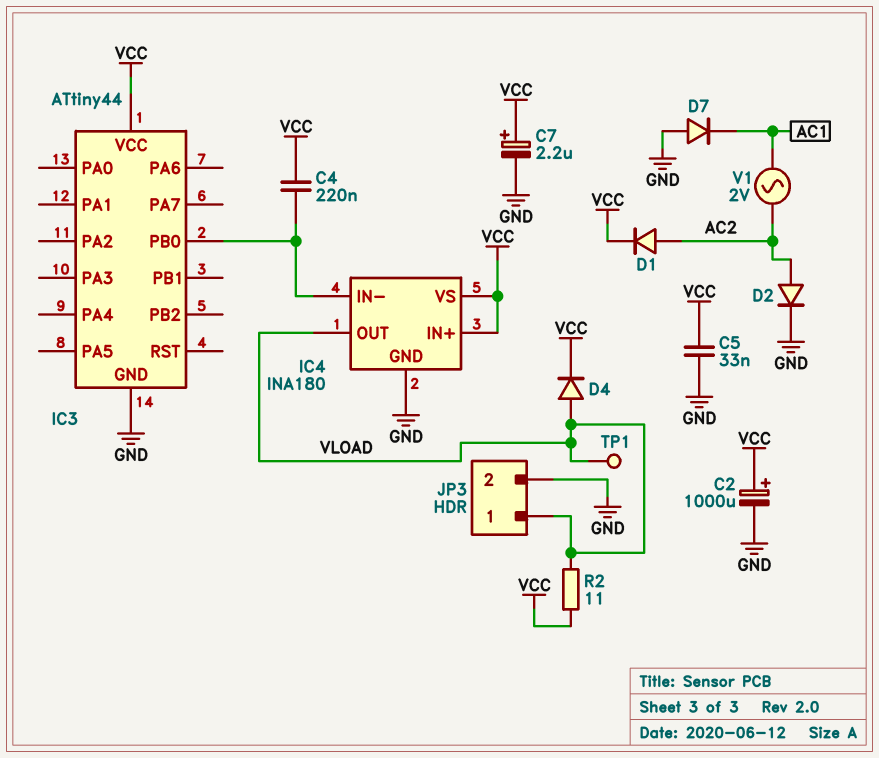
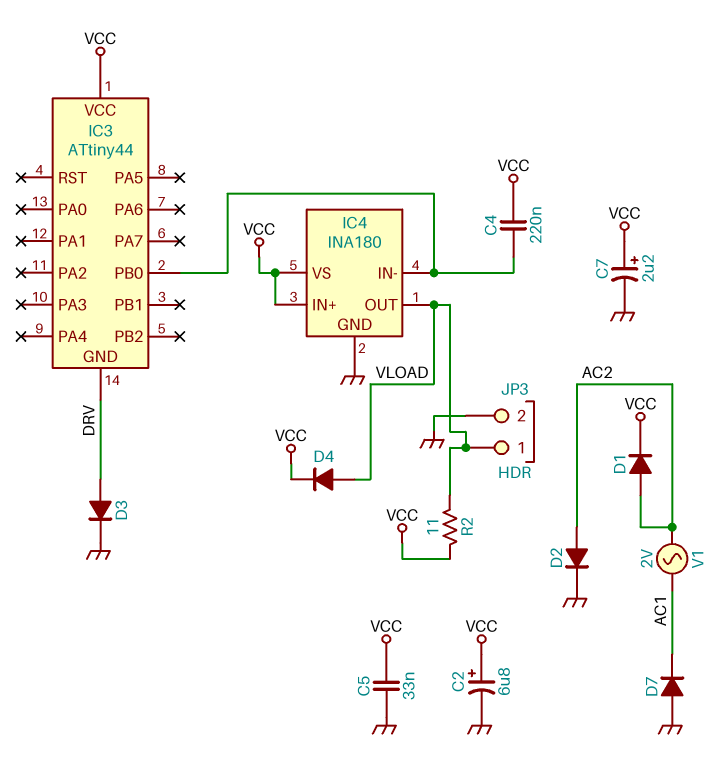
C2: 1000uF (plus VCC, minus GND) -> 6.8uF (plus VCC, minus GND)
D3: none -> diode (A DRV, K GND)
IC3 pin GND: GND -> DRV
TP1: test point (VLOAD) -> none

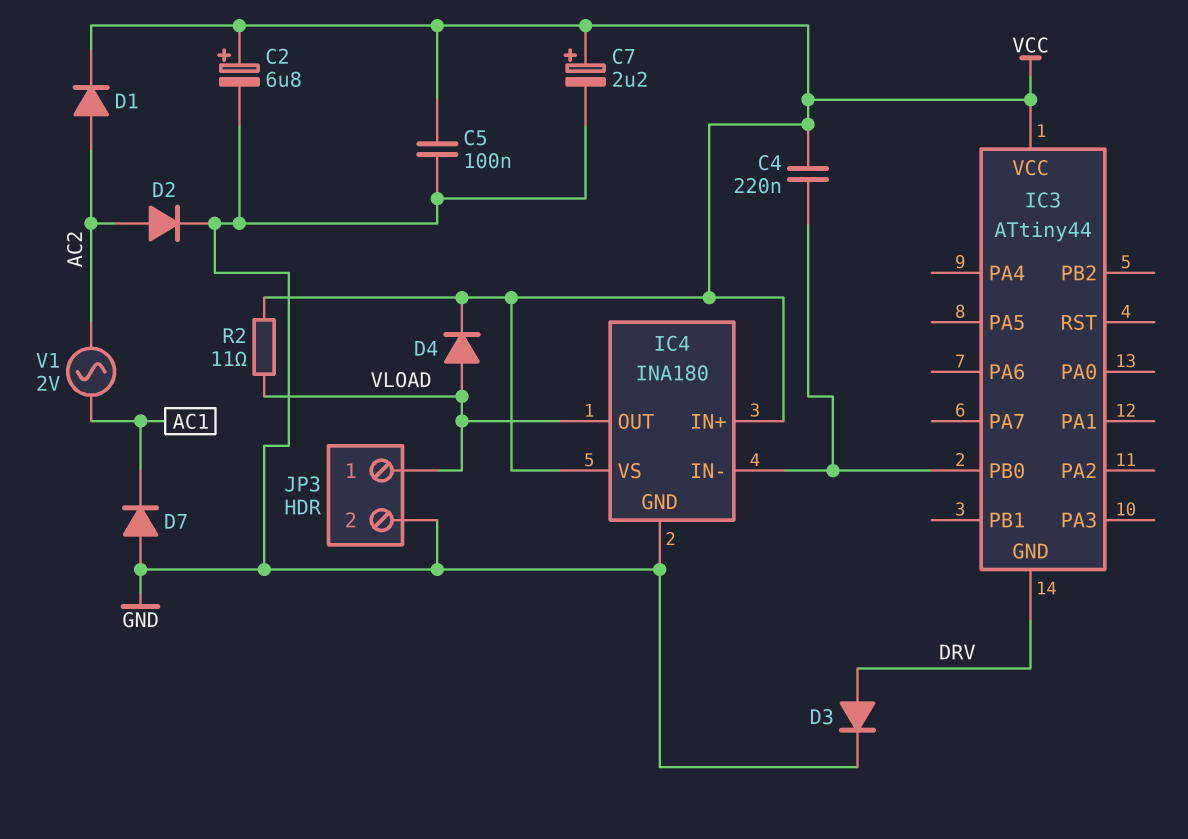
C5: 33nF (GND, VCC) -> 100nF (GND, VCC)

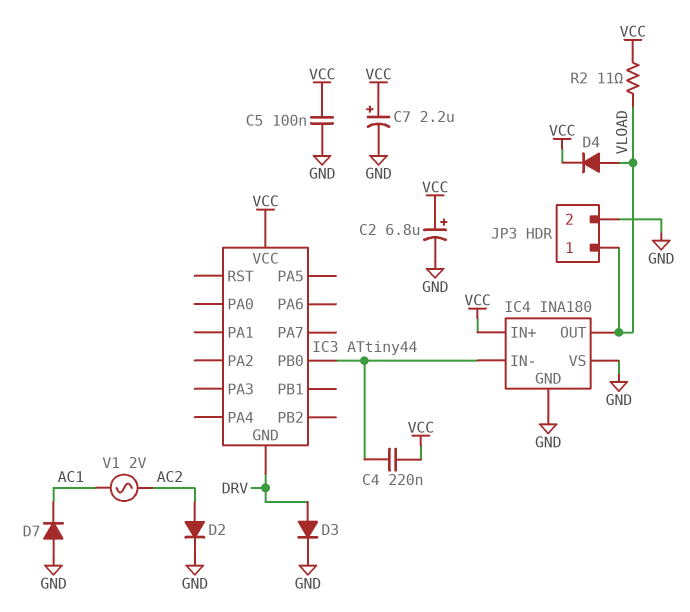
D1: diode (A AC2, K VCC) -> none
IC4 pin VS: VCC -> GND

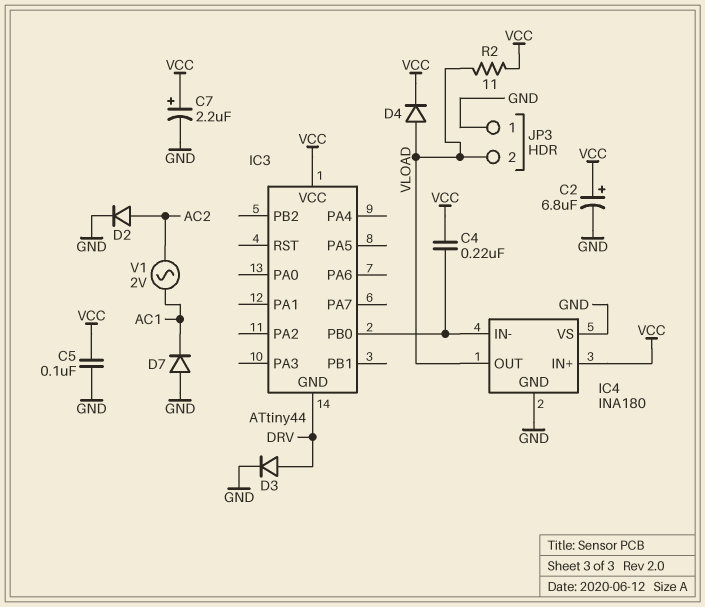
JP3 pin 1: VLOAD -> GND
JP3 pin 2: GND -> VLOAD

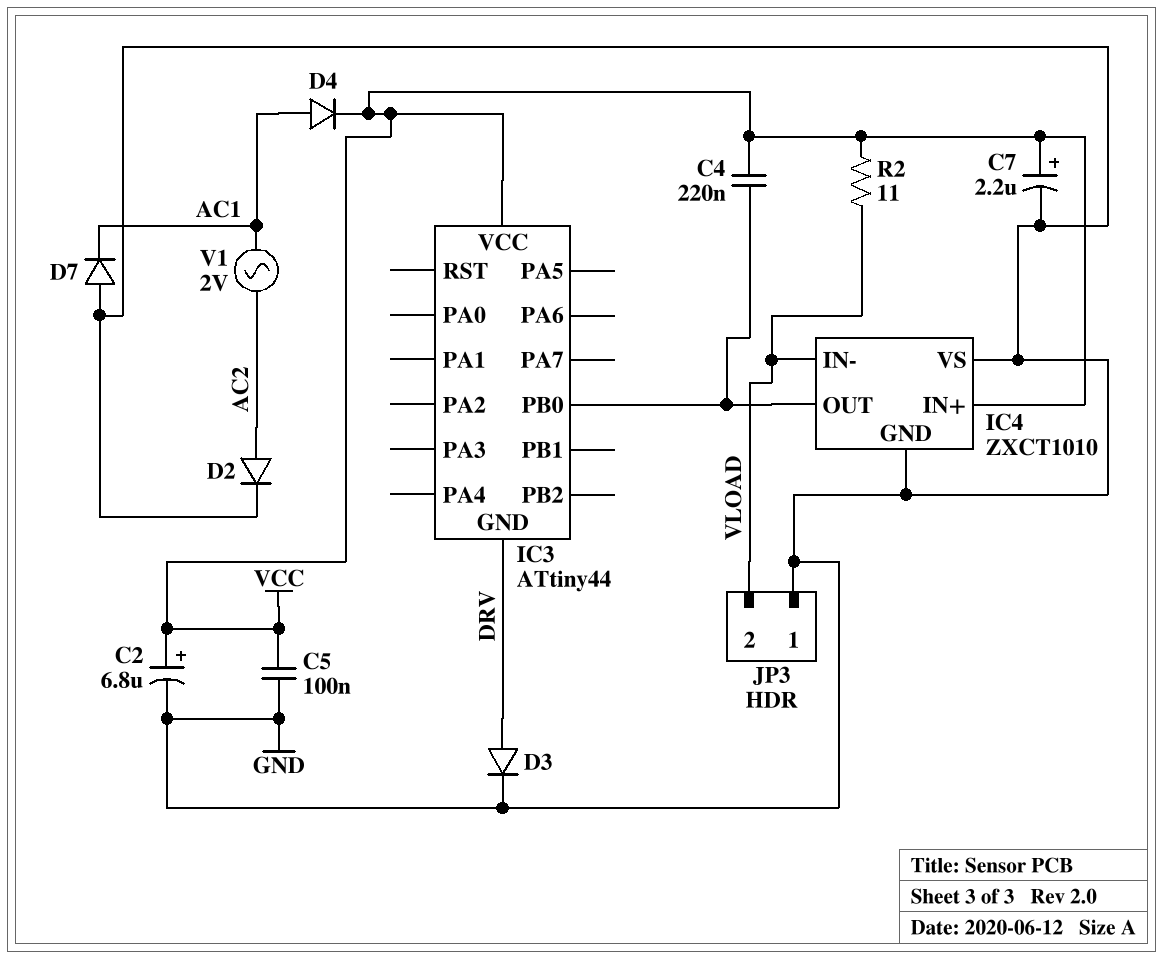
D4: diode (A VLOAD, K VCC) -> diode (A AC1, K VCC)
IC4: INA180 -> ZXCT1010
IC4 pin IN-: IC3/PB0 -> VLOAD
IC4 pin OUT: VLOAD -> IC3/PB0

